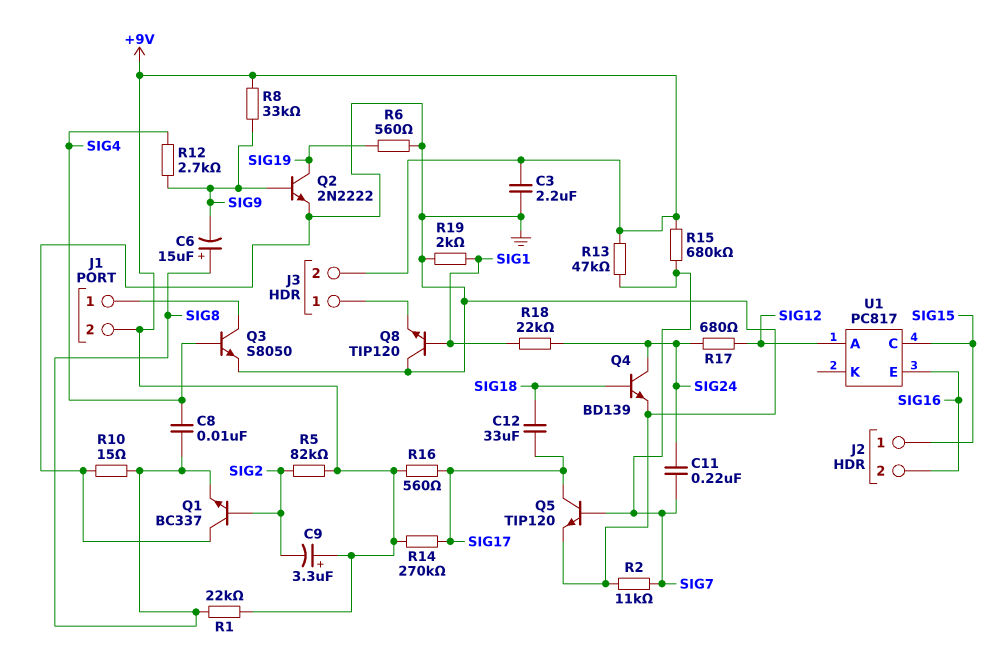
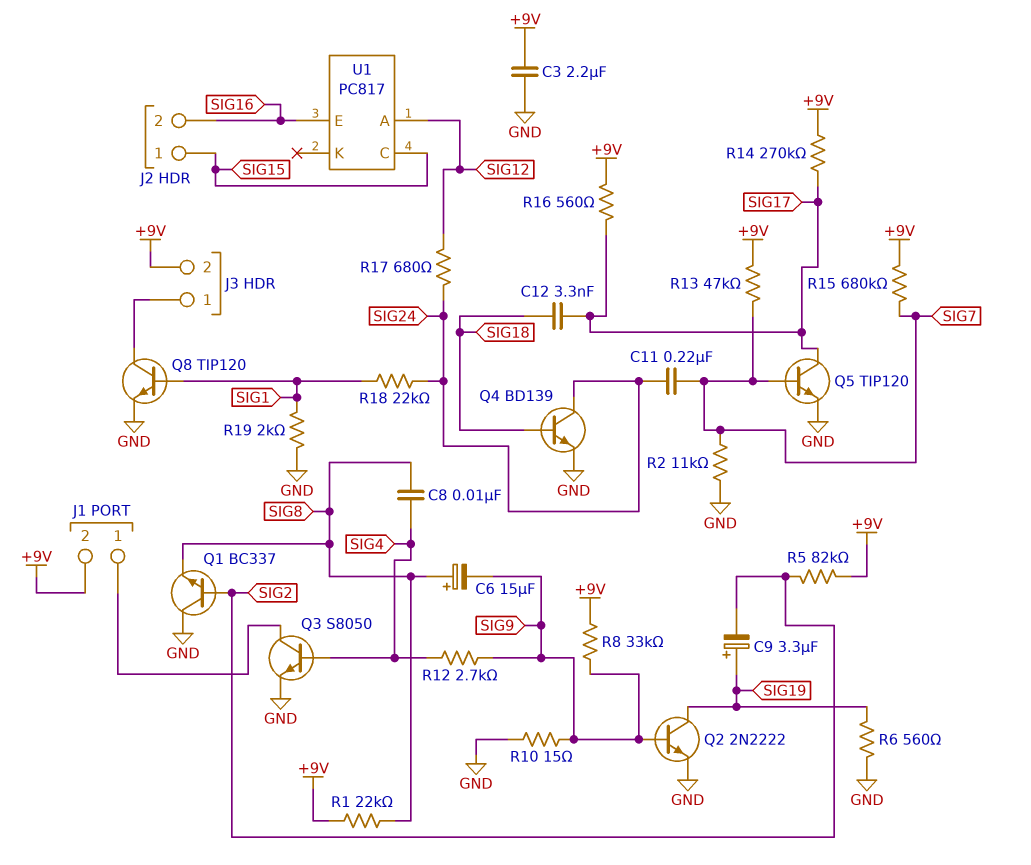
C9: 3.3uF (plus +9V, minus SIG2) -> 3.3uF (plus SIG19, minus SIG2)
C12: 33uF (SIG17, SIG18) -> 3.3nF (SIG17, SIG18)
Q8: NPN TIP120 (B SIG1, C GND, E J3/1) -> NPN TIP120 (B SIG1, C J3/1, E GND)
R10: 15 (GND, SIG8) -> 15 (GND, SIG9)

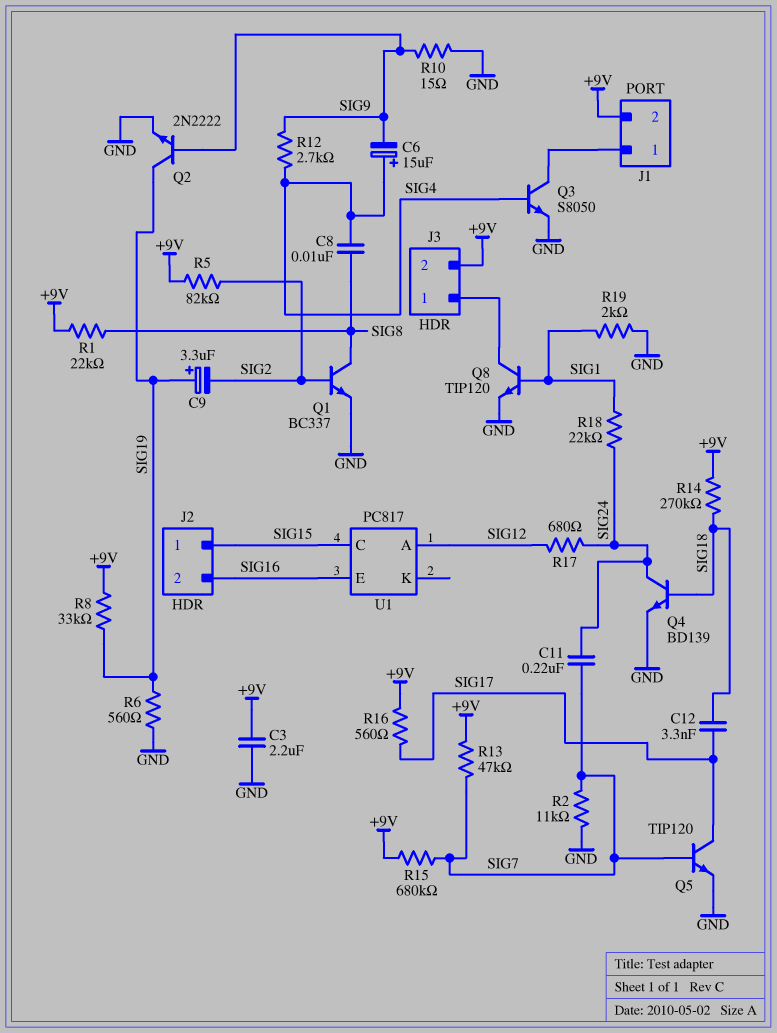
C6: 15uF (plus SIG8, minus SIG9) -> 15uF (plus SIG4, minus SIG9)
Q1: NPN BC337 (B SIG2, C GND, E SIG8) -> NPN BC337 (B SIG2, C SIG8, E GND)
R8: 33k (+9V, SIG9) -> 33k (+9V, SIG19)
R14: 270k (+9V, SIG17) -> 270k (+9V, SIG18)

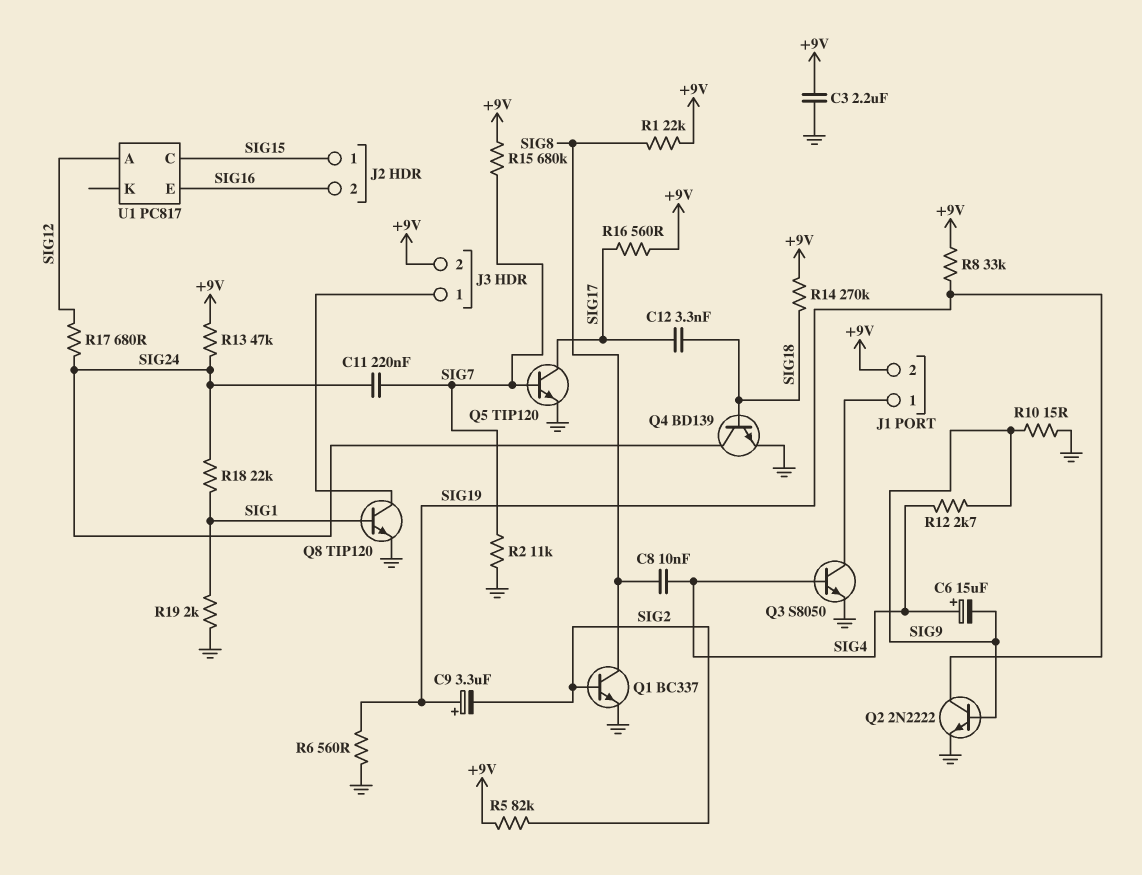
R13: 47k (+9V, SIG7) -> 47k (+9V, SIG24)

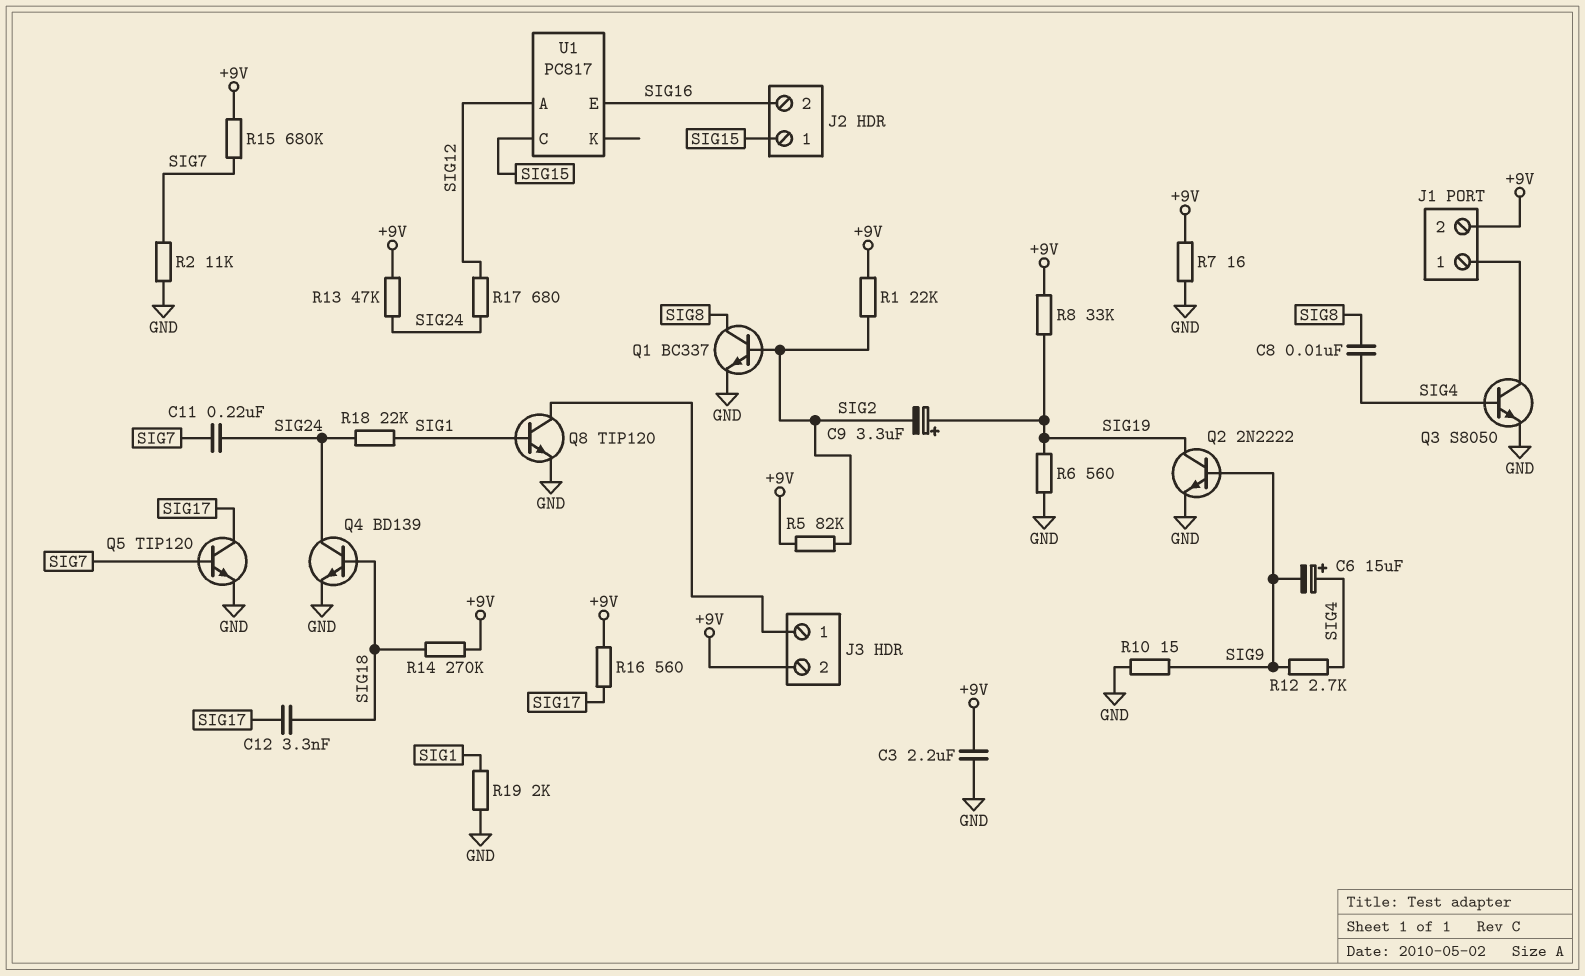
R1: 22k (+9V, SIG8) -> 22k (+9V, SIG2)
R7: none -> 16 (+9V, GND)

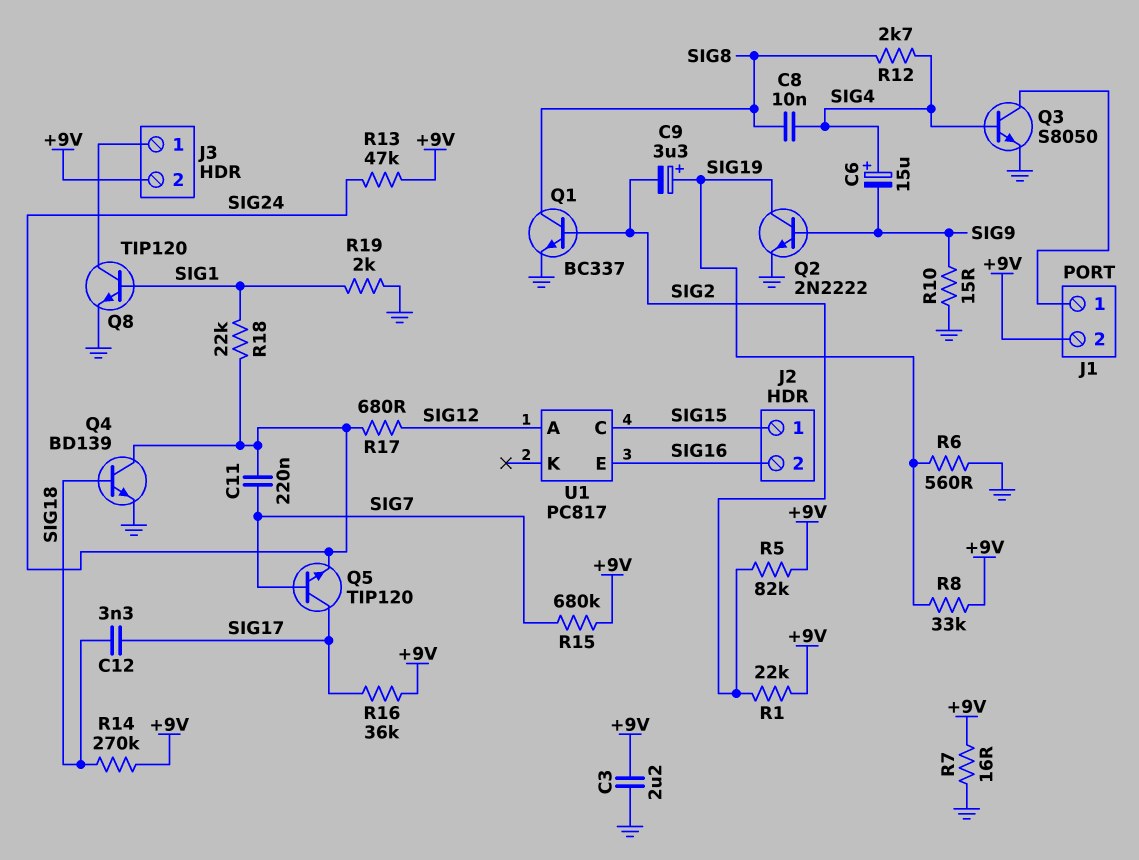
Q5: NPN TIP120 (B SIG7, C SIG17, E GND) -> NPN TIP120 (B SIG7, C SIG17, E SIG24)
R2: 11k (GND, SIG7) -> none
R12: 2.7k (SIG4, SIG9) -> 2.7k (SIG4, SIG8)
R16: 560 (+9V, SIG17) -> 36k (+9V, SIG17)

